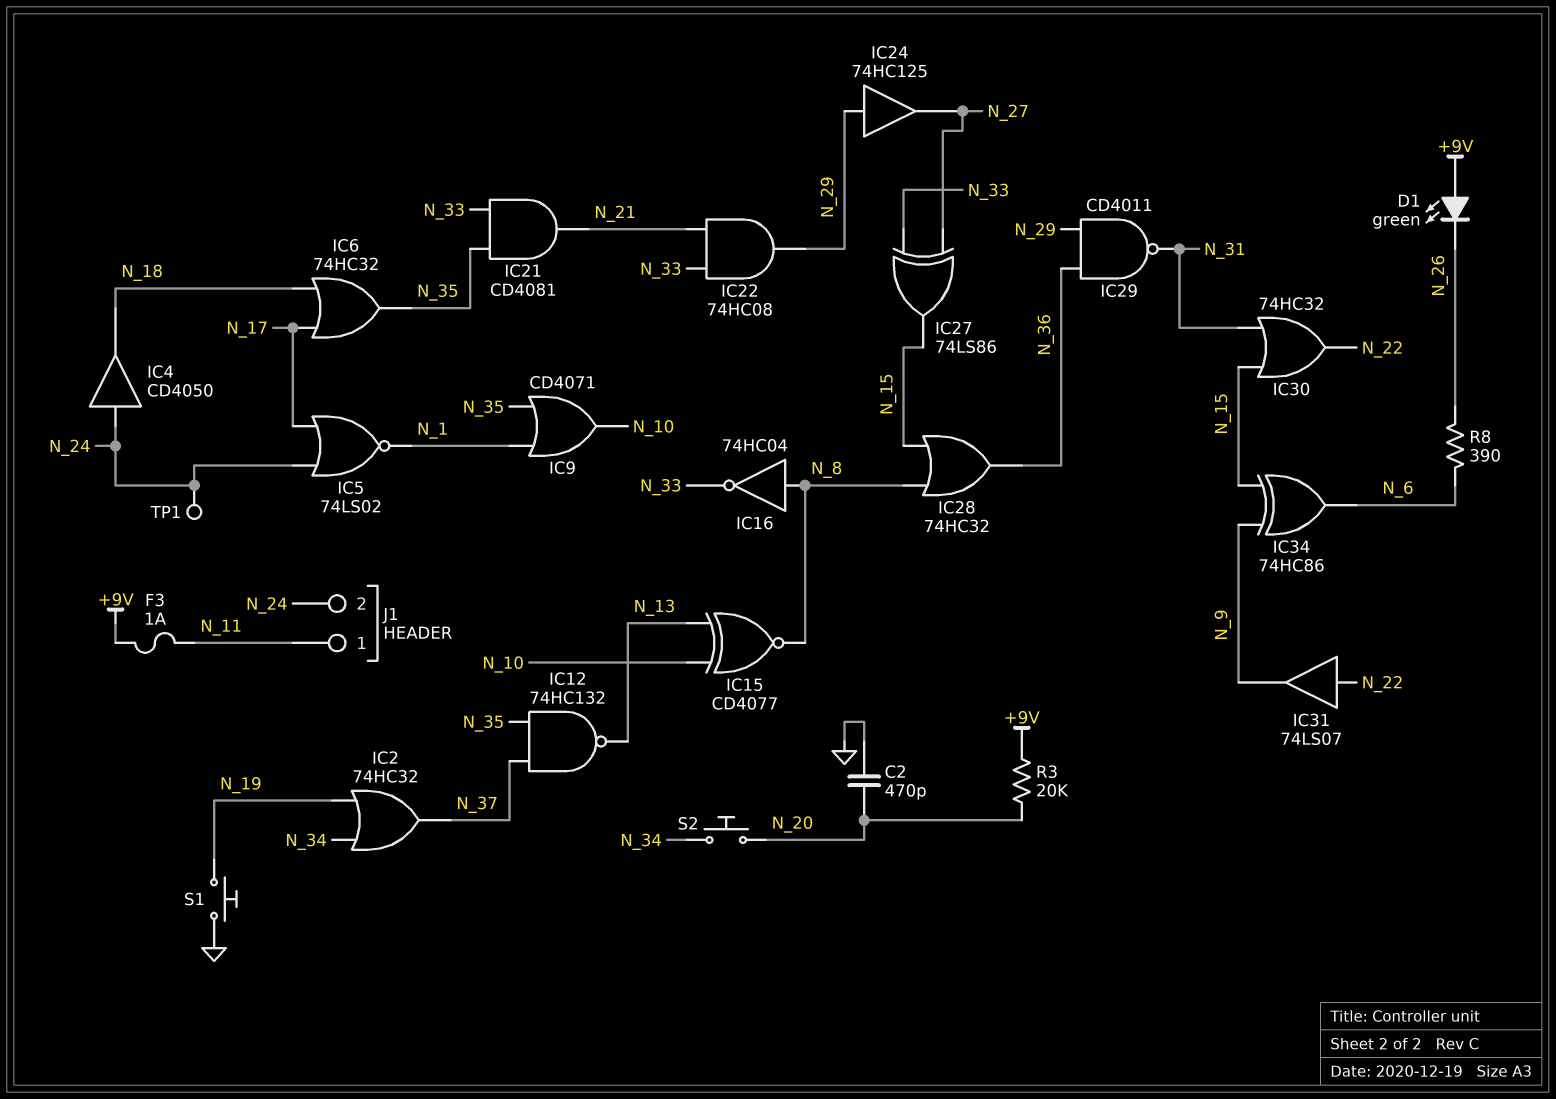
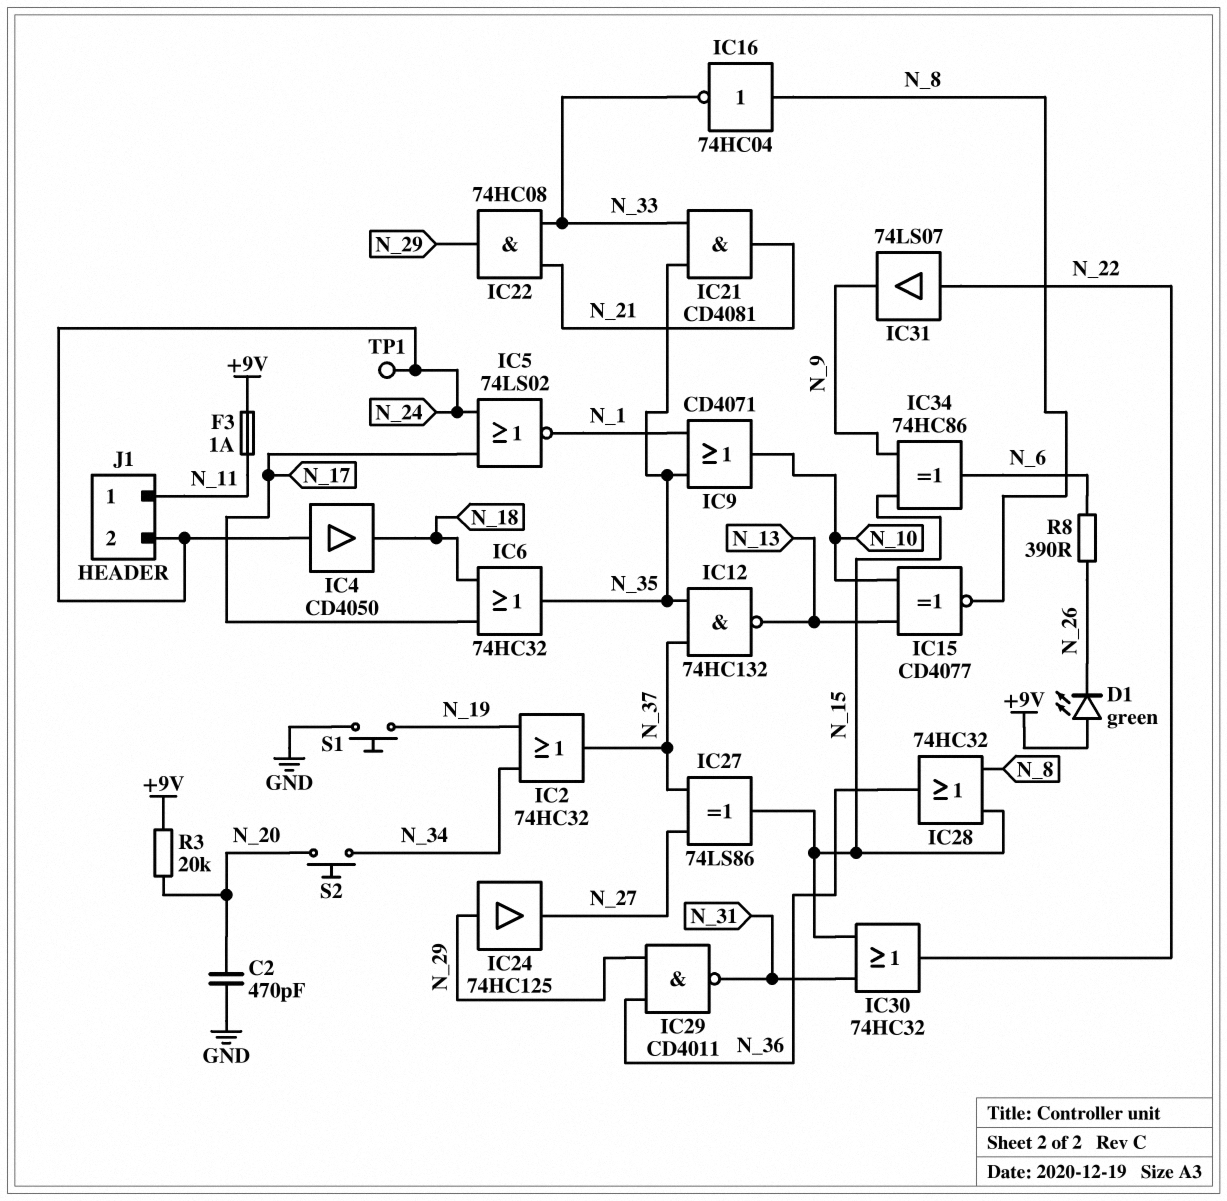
IC27: XOR 74LS86 (in N_27, in N_33, out N_15) -> XOR 74LS86 (in N_27, in N_37, out N_15)

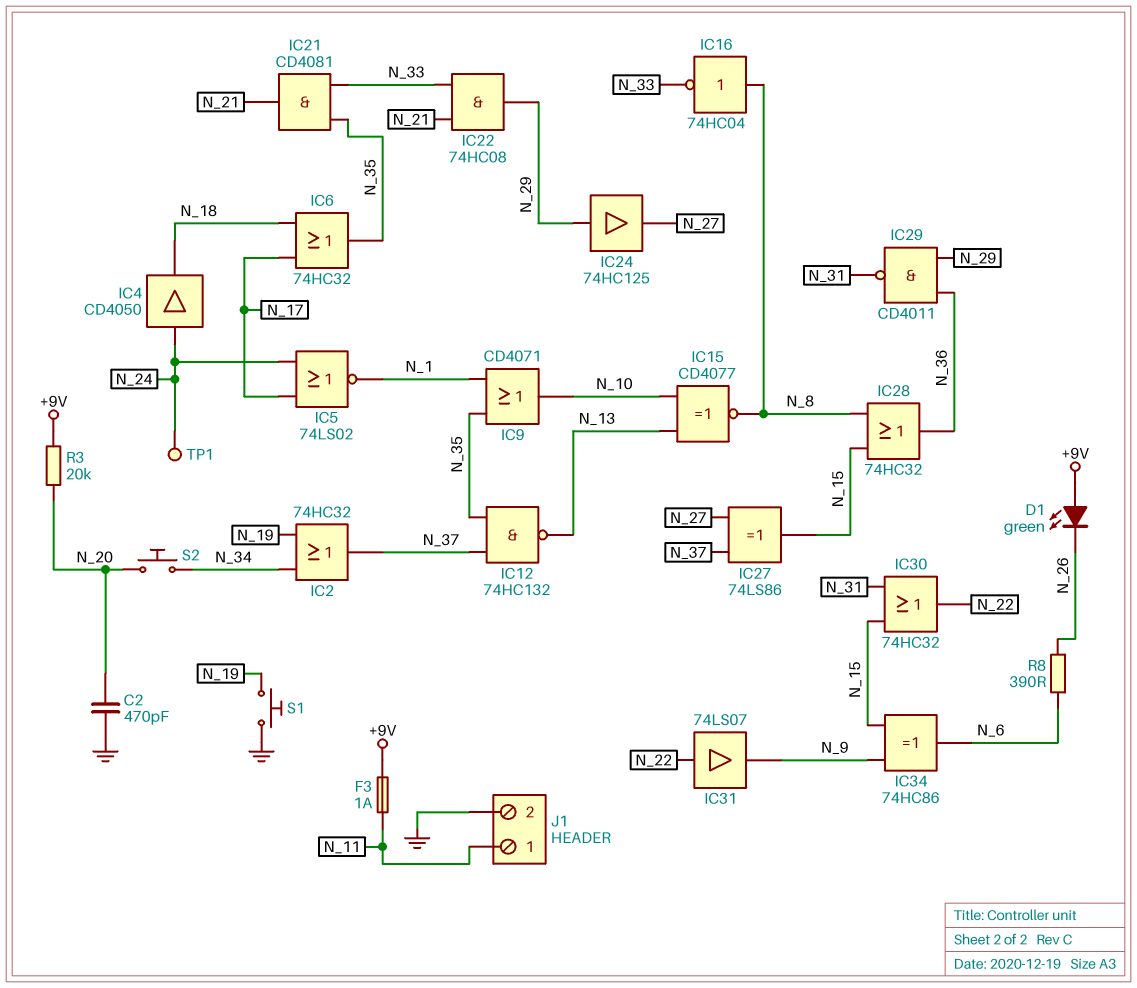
J1 pin 2: N_24 -> GND

